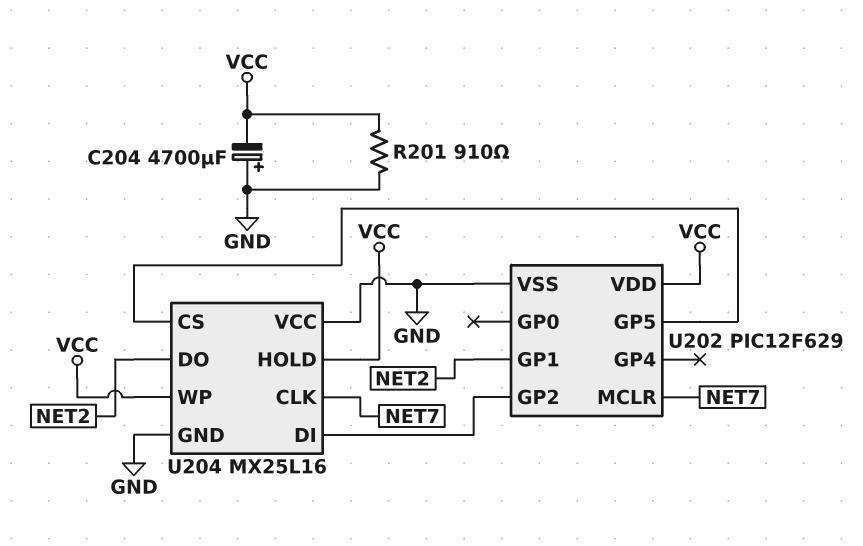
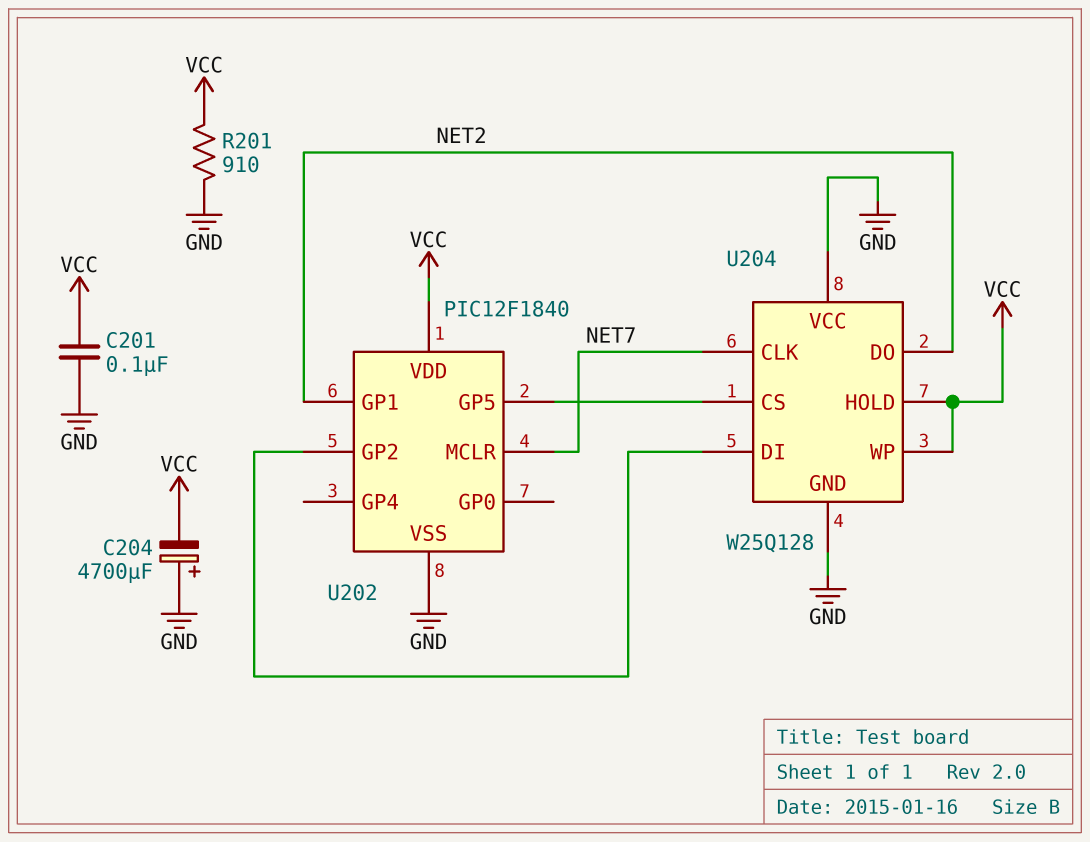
C201: none -> 100nF (GND, VCC)
U202: PIC12F629 -> PIC12F1840
U204: MX25L16 -> W25Q128

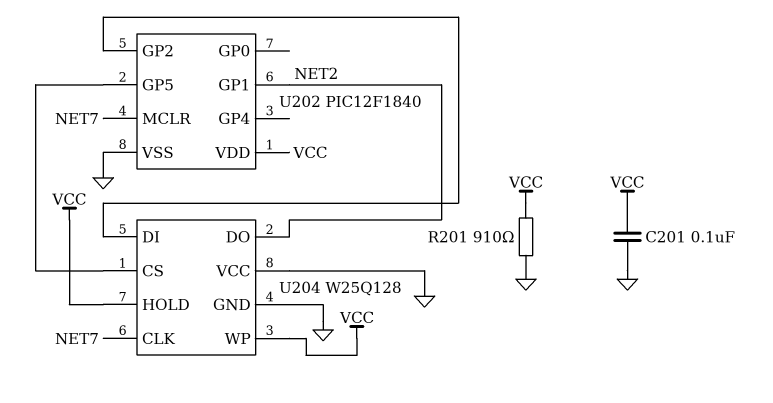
C204: 4700uF (plus GND, minus VCC) -> none

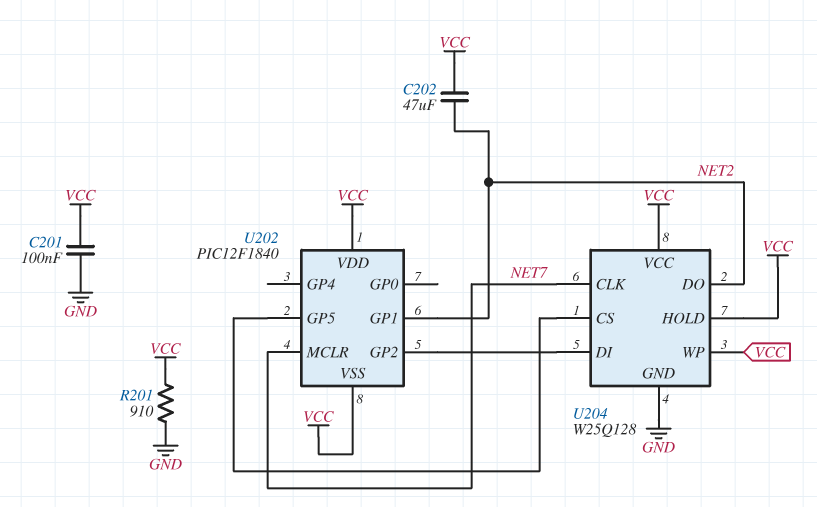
C202: none -> 47uF (NET2, VCC)
U202 pin VSS: GND -> VCC
U204 pin VCC: GND -> VCC

